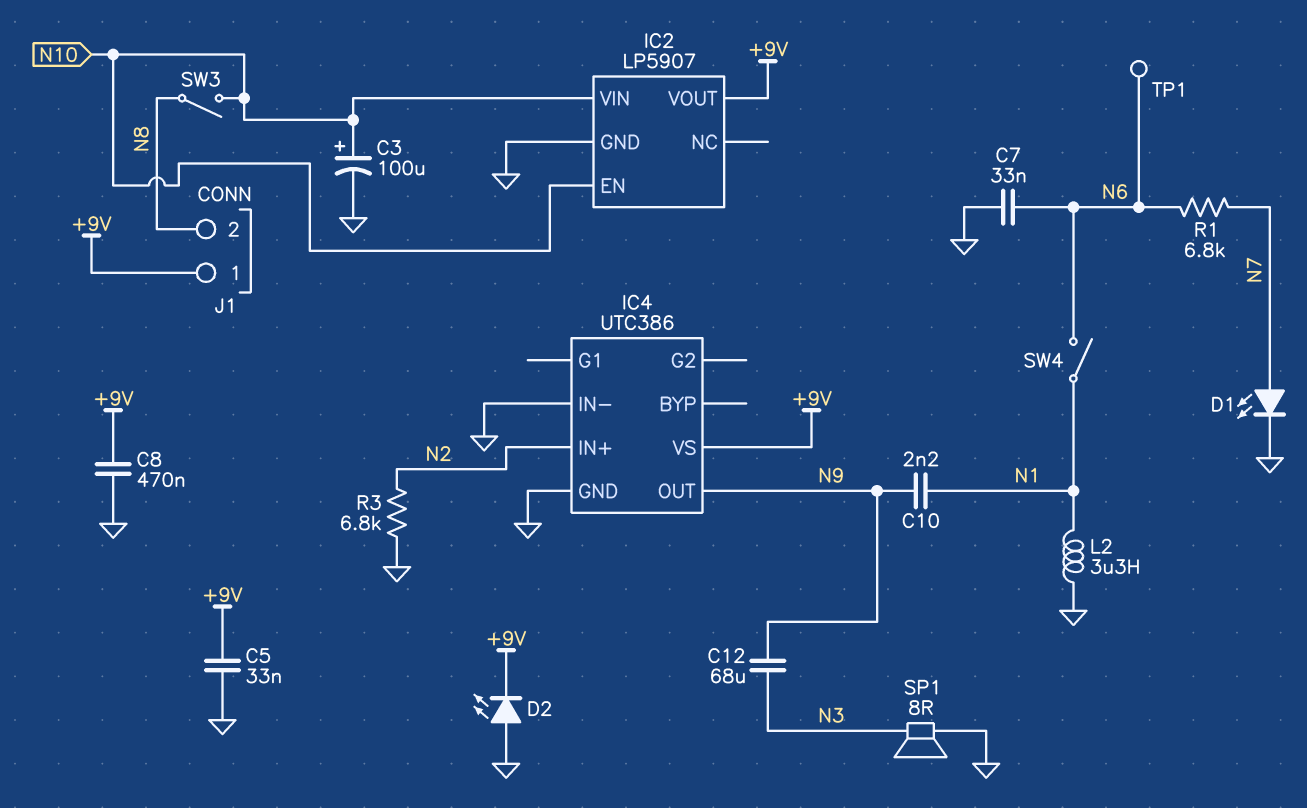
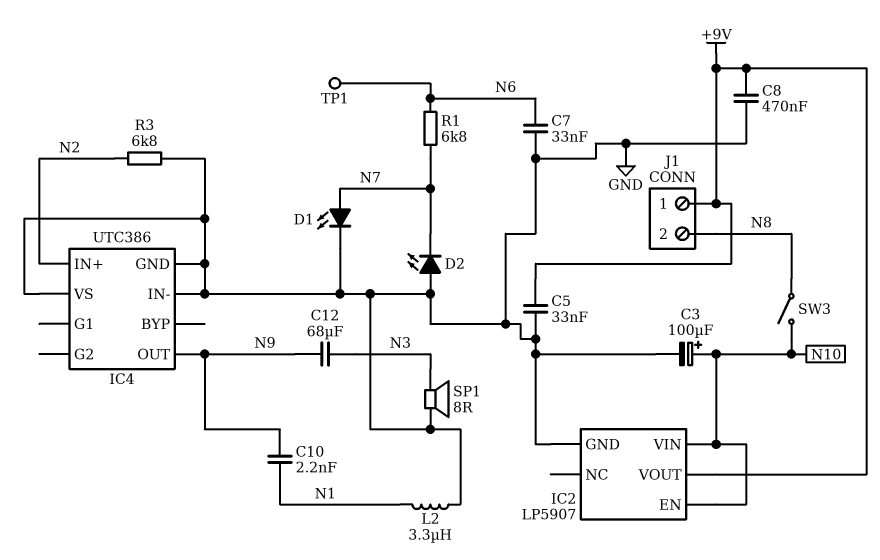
D2: LED (A GND, K +9V) -> LED (A GND, K N7)
IC4 pin VS: +9V -> GND
SW4: switch (N1, N6) -> none

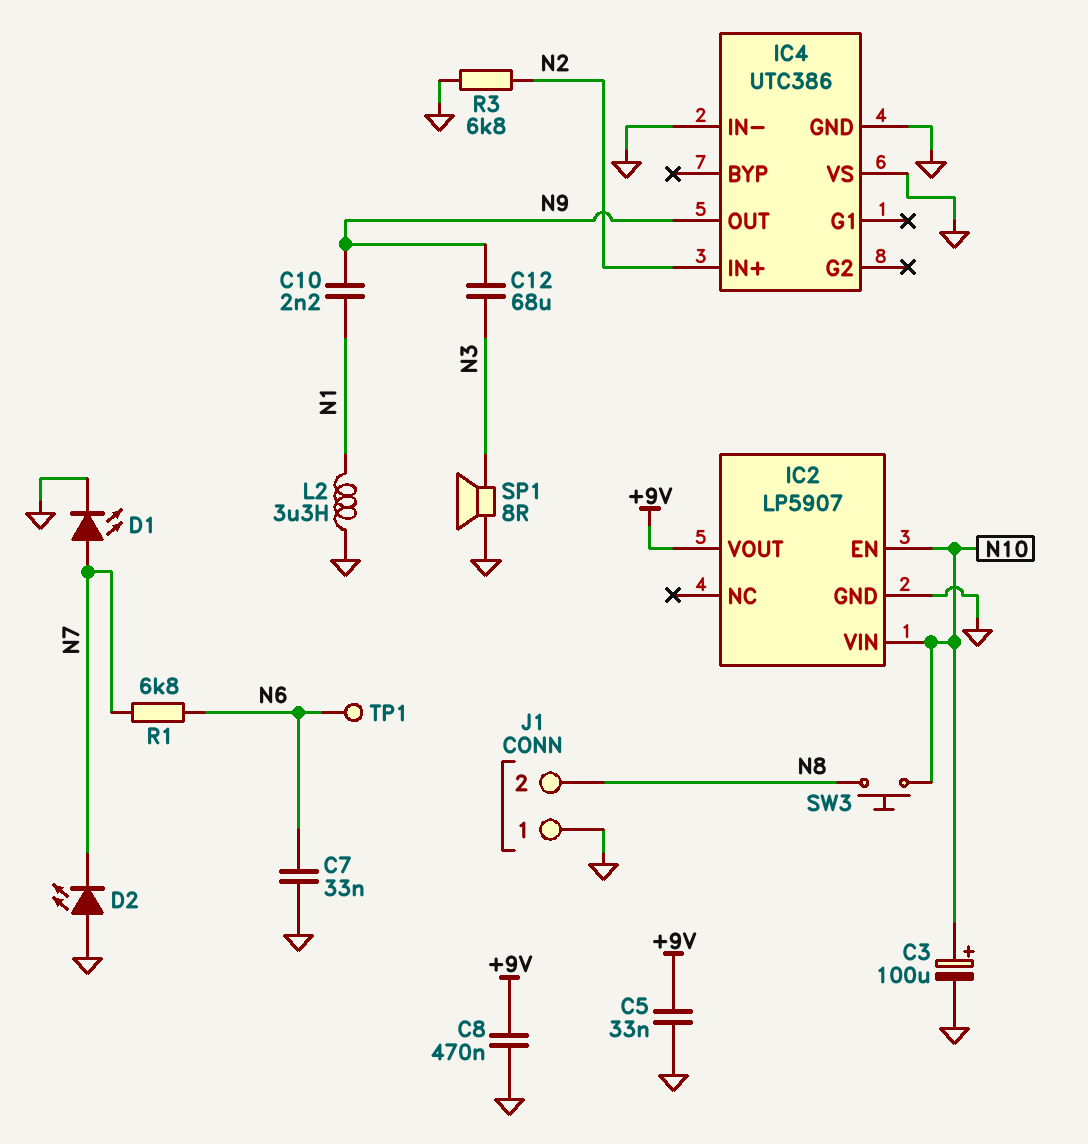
J1 pin 1: +9V -> GND
SW3: switch (N8, N10) -> button (N8, N10)

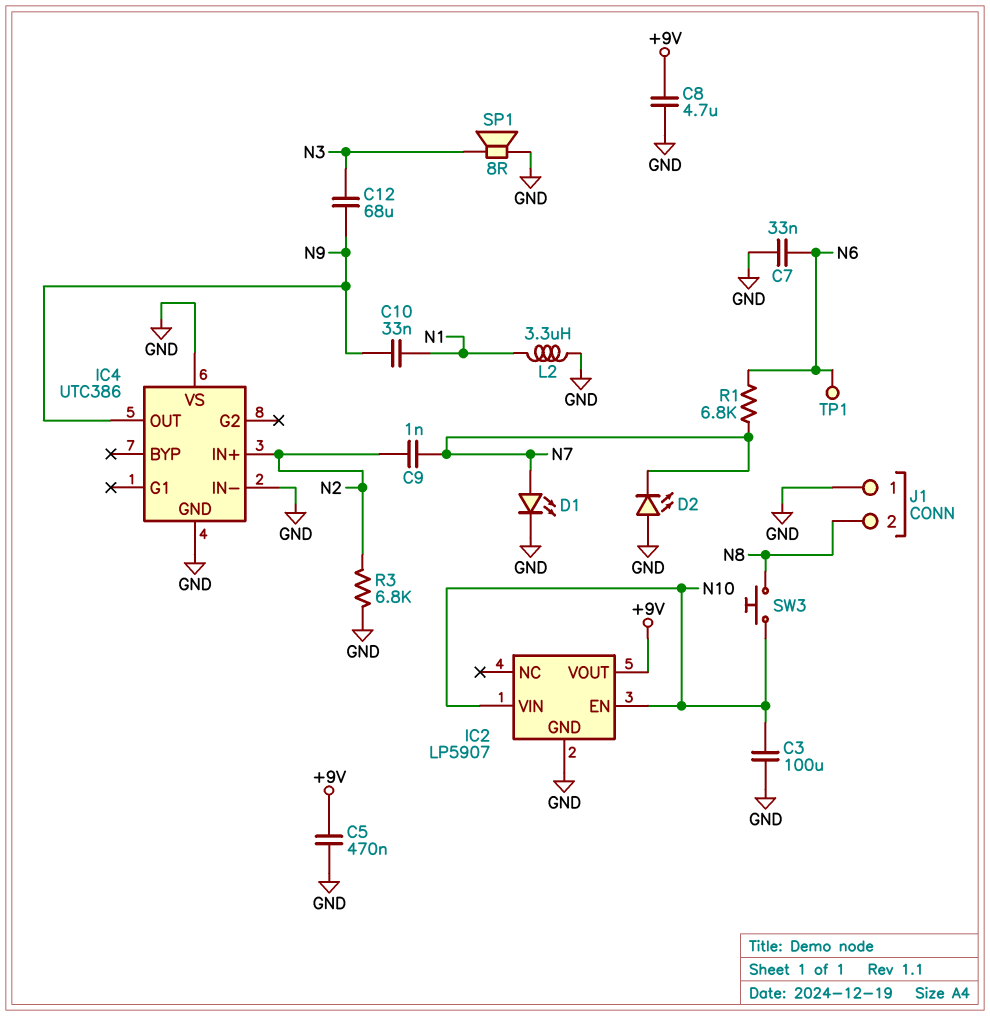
C3: 100uF (plus N10, minus GND) -> 100uF (GND, N10)
C5: 33nF (+9V, GND) -> 470nF (+9V, GND)
C8: 470nF (+9V, GND) -> 4.7uF (+9V, GND)
C9: none -> 1nF (N2, N7)
C10: 2.2nF (N1, N9) -> 33nF (N1, N9)

